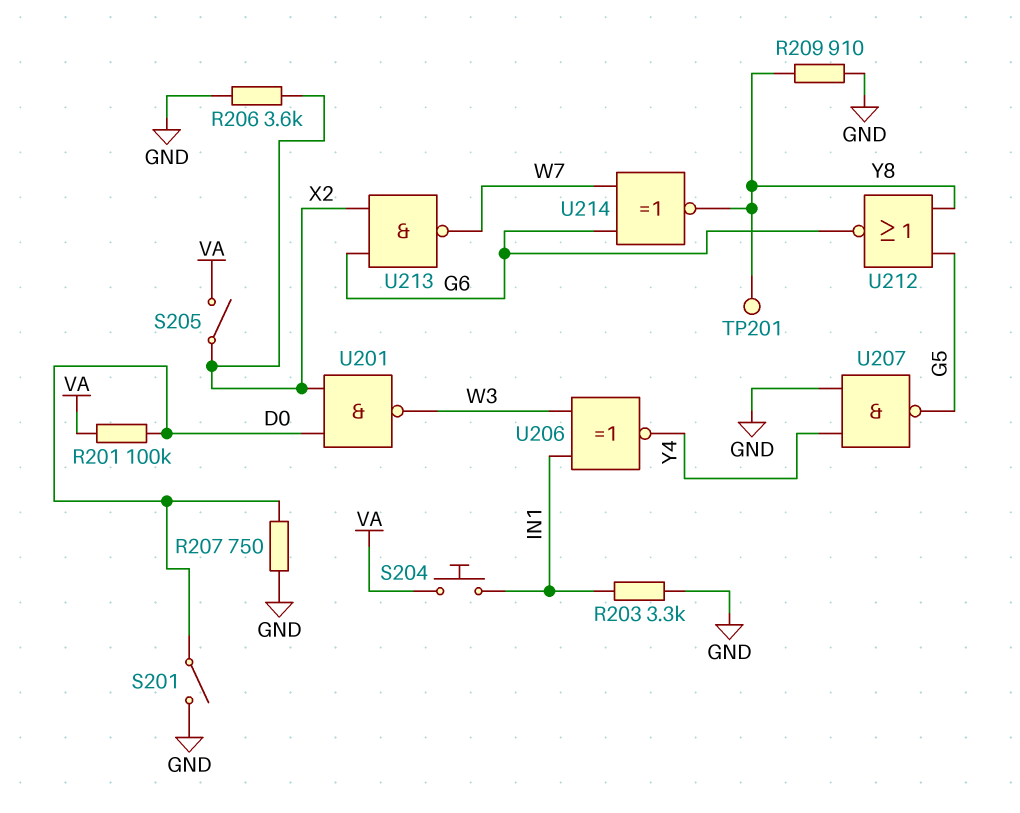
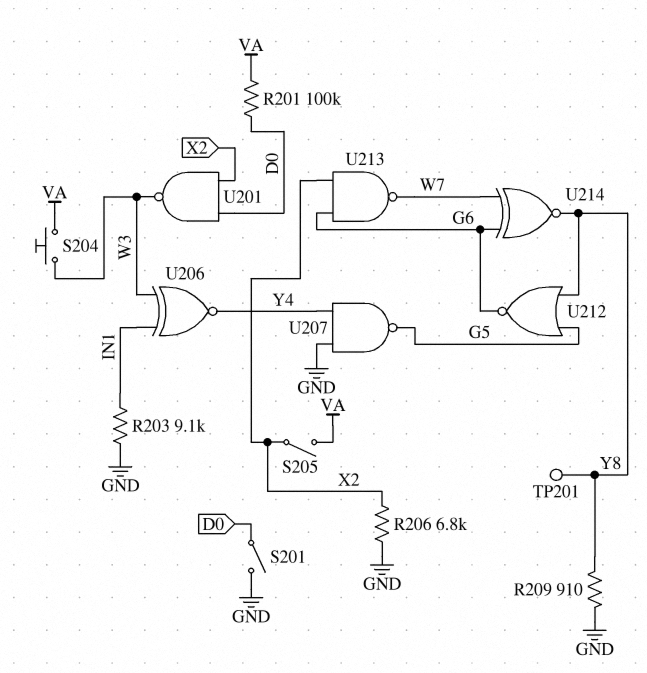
R203: 3.3k (GND, IN1) -> 9.1k (GND, IN1)
R206: 3.6k (GND, X2) -> 6.8k (GND, X2)
R207: 750 (D0, GND) -> none
S204: button (IN1, VA) -> button (VA, W3)

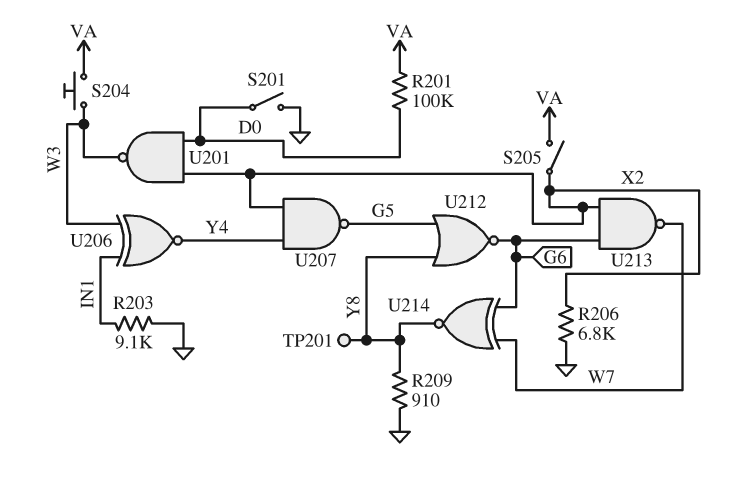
U207: NAND (in GND, in Y4, out G5) -> NAND (in X2, in Y4, out G5)

